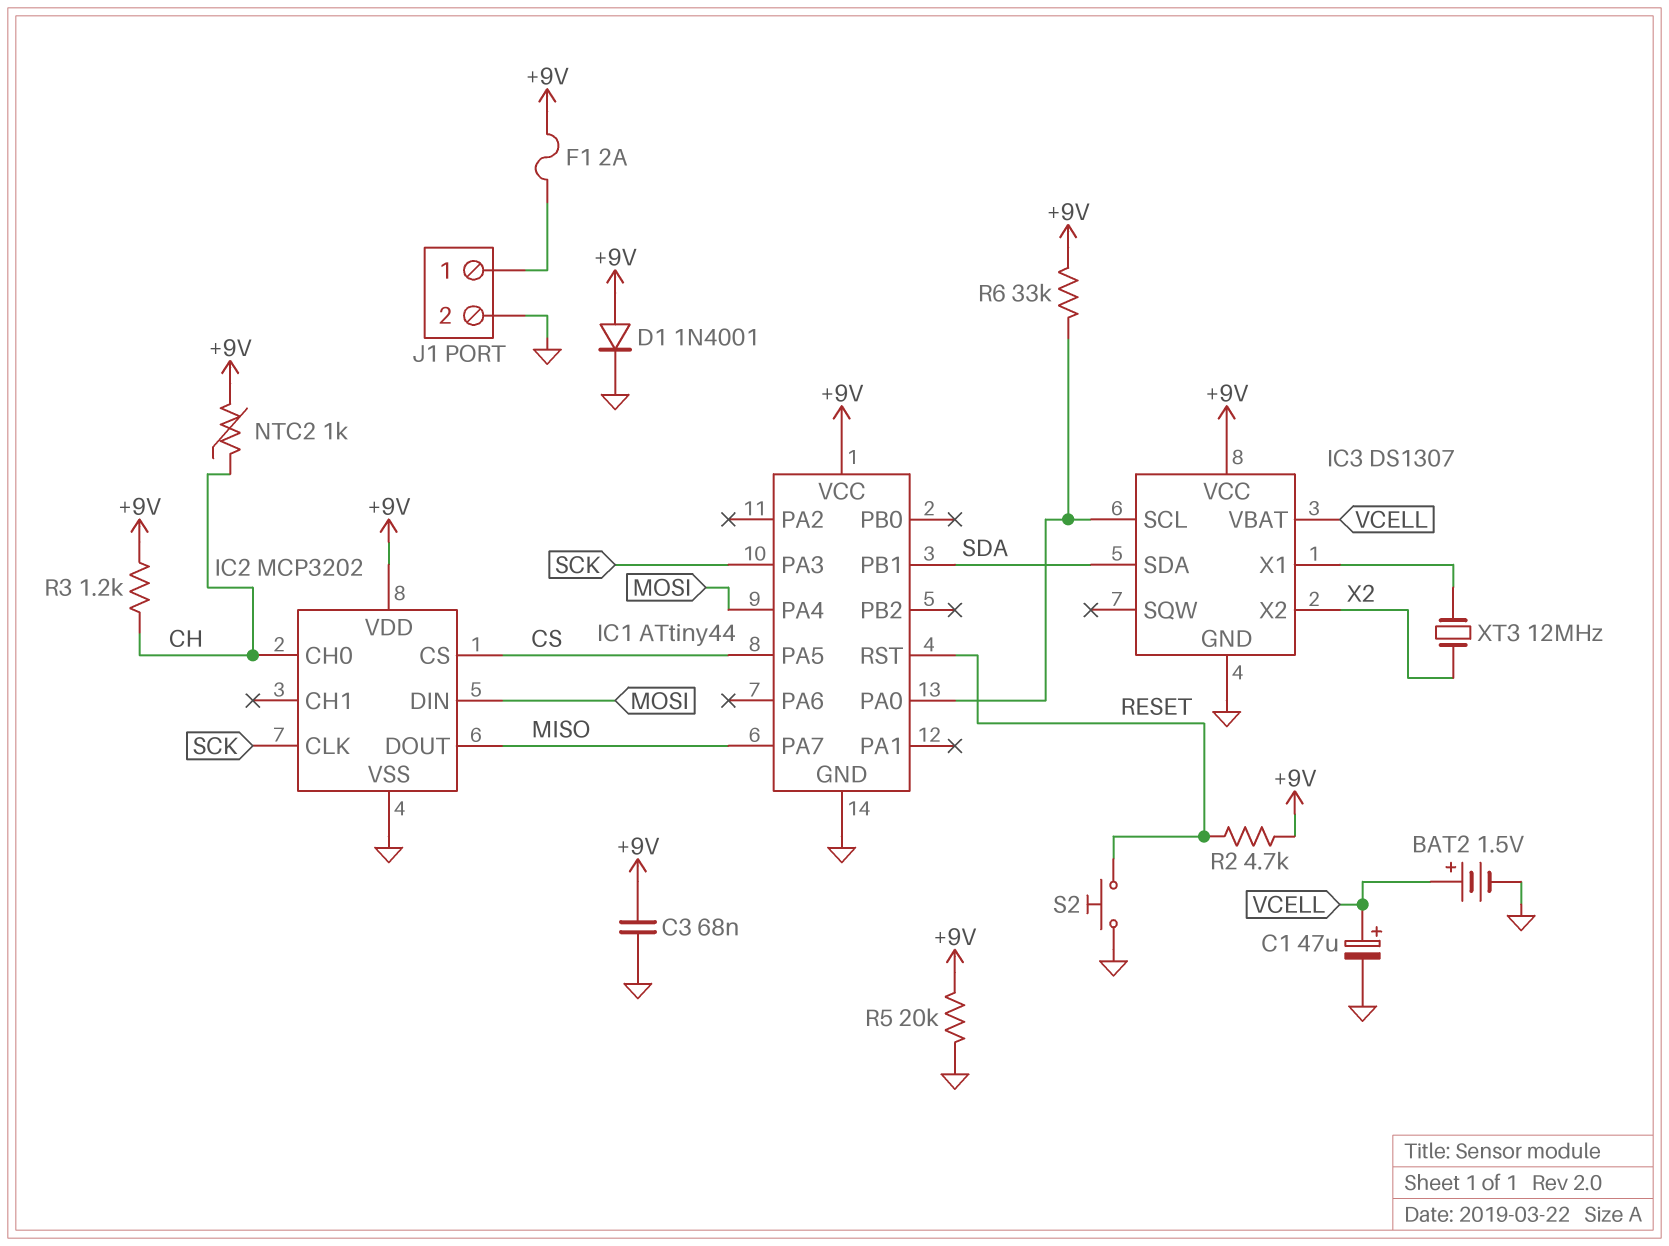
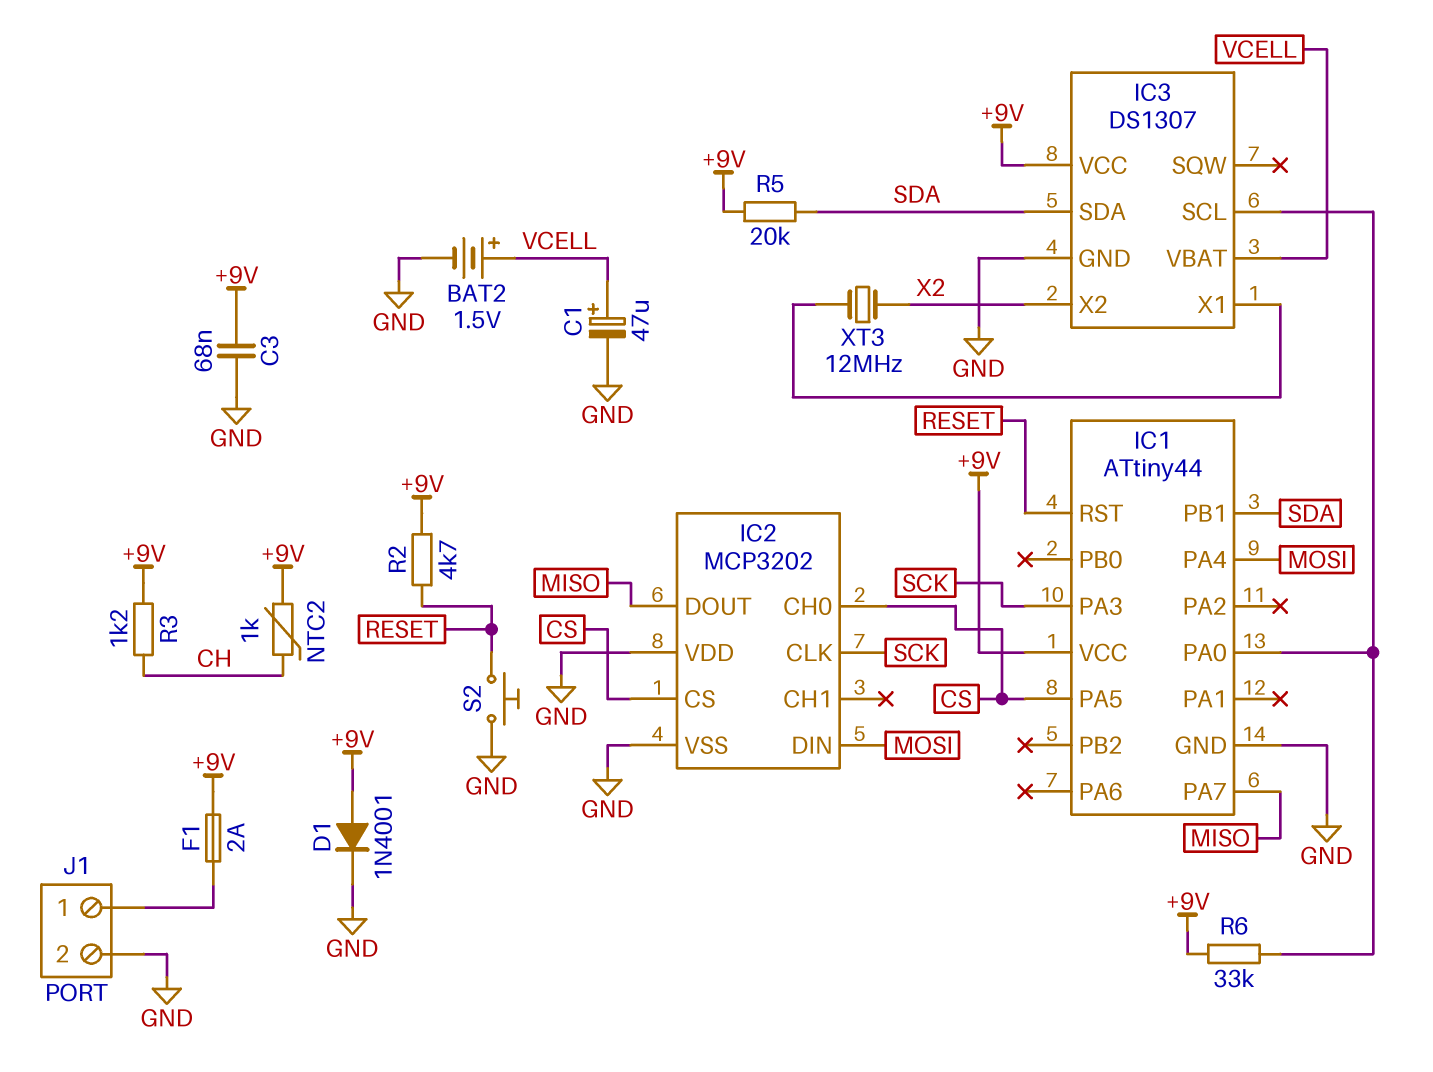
IC2 pin CH0: CH -> CS
IC2 pin VDD: +9V -> GND
R5: 20k (+9V, GND) -> 20k (+9V, SDA)

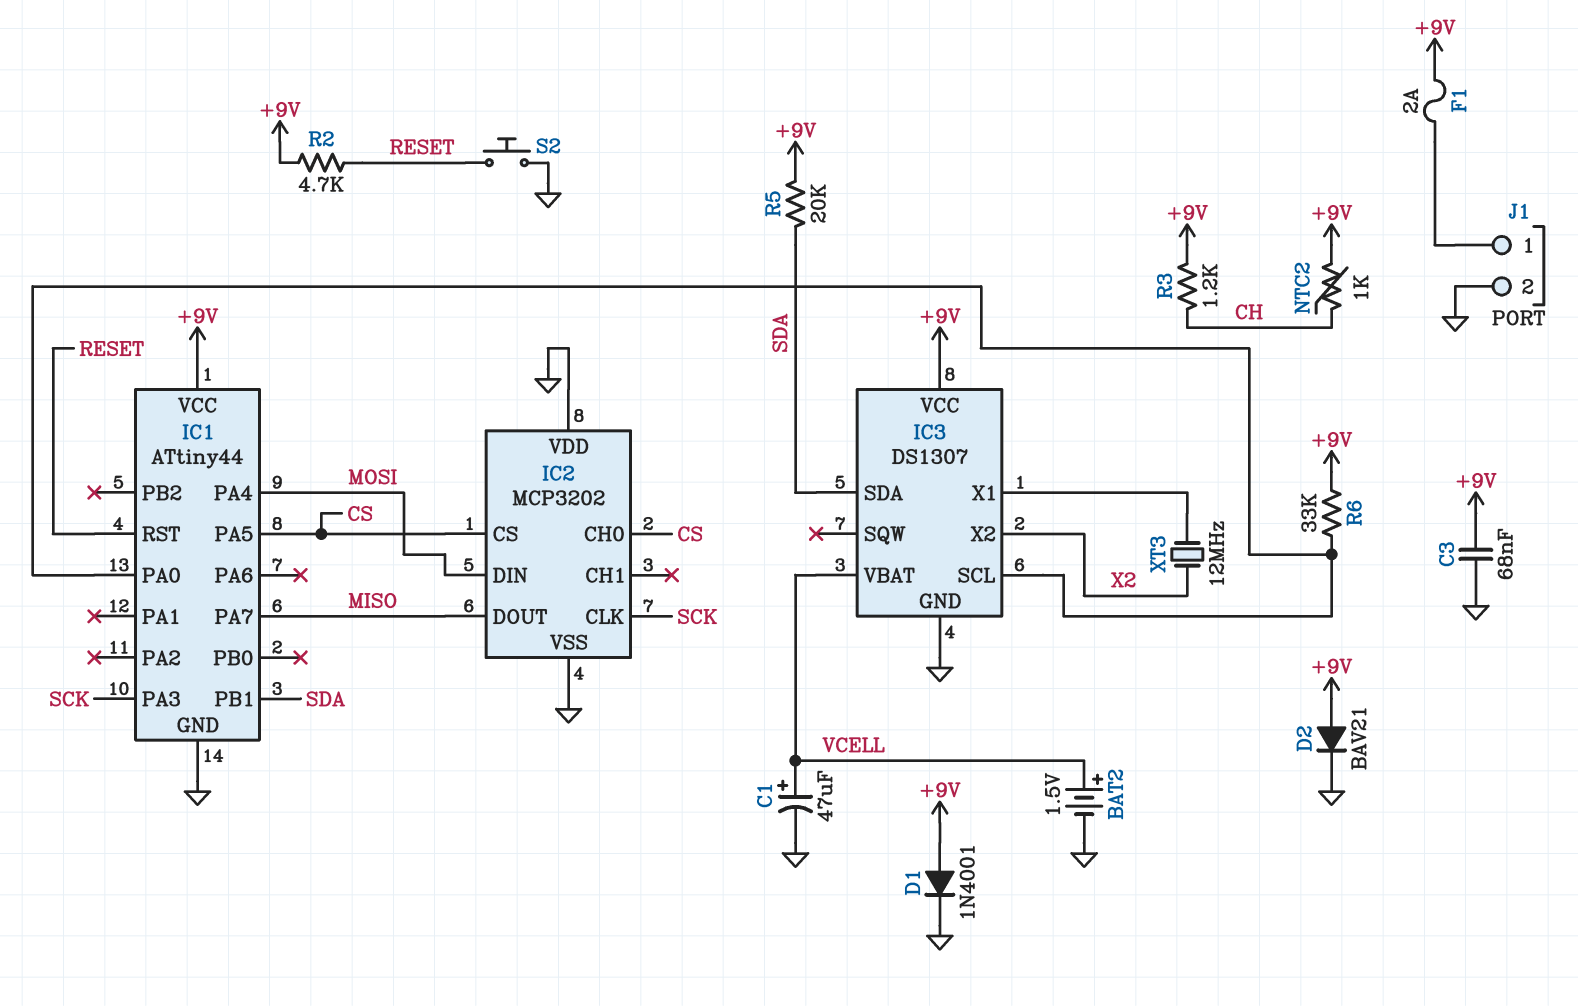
D2: none -> diode BAV21 (A +9V, K GND)

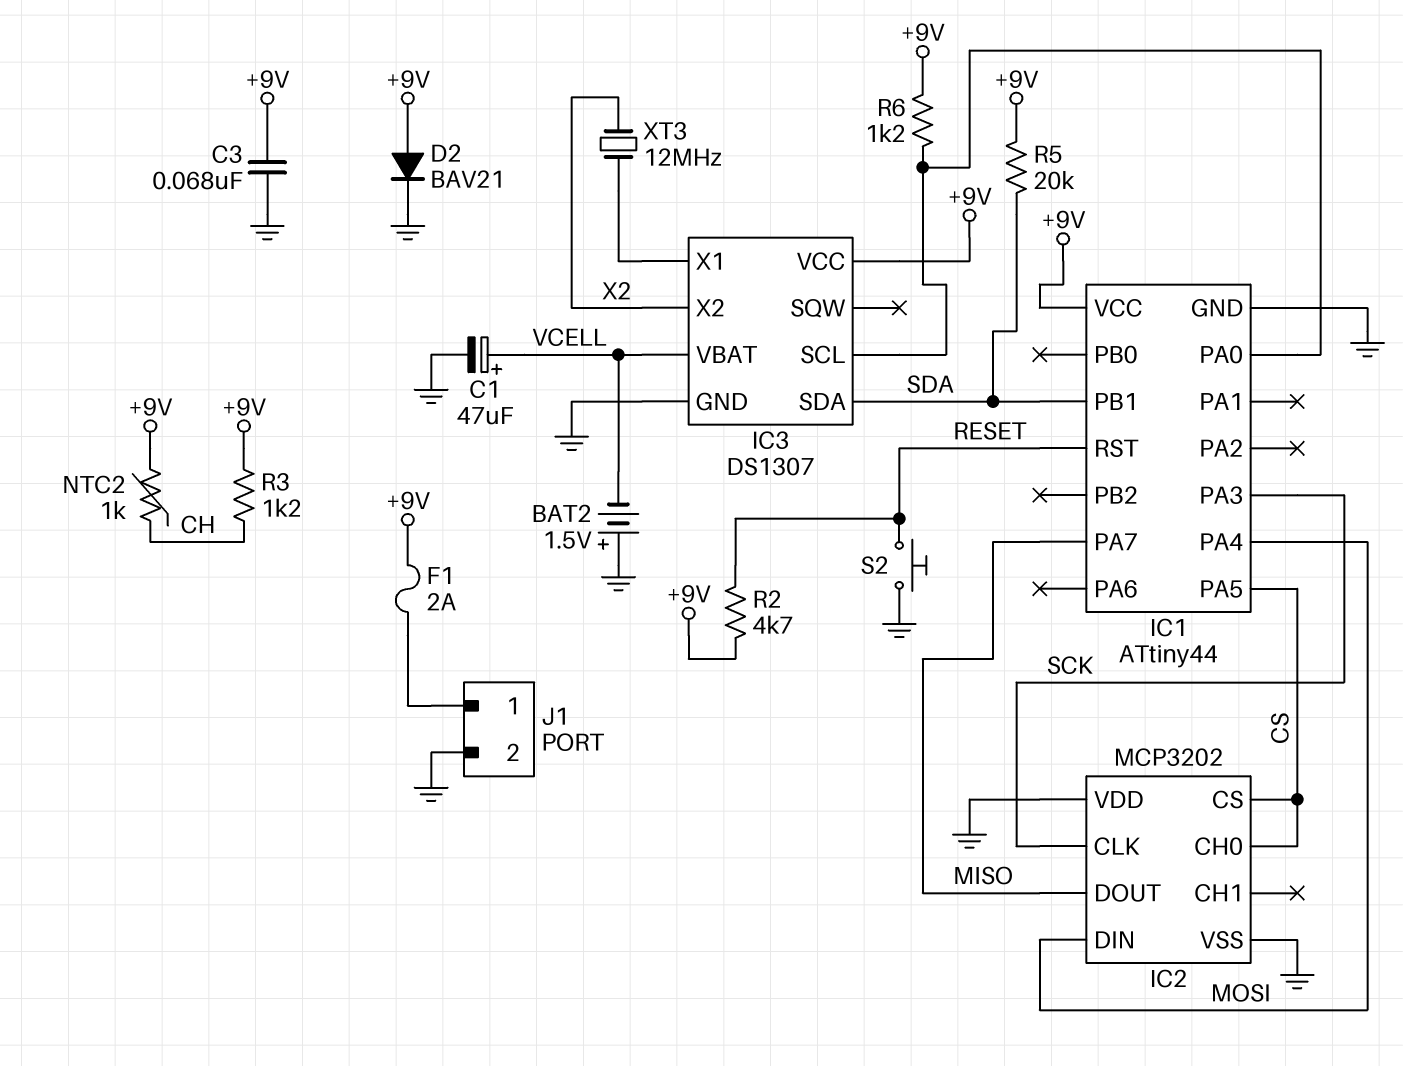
BAT2: 1.5V (plus VCELL, minus GND) -> 1.5V (plus GND, minus VCELL)
D1: diode 1N4001 (A +9V, K GND) -> none
R6: 33k (+9V, IC1/PA0) -> 1.2k (+9V, IC1/PA0)

